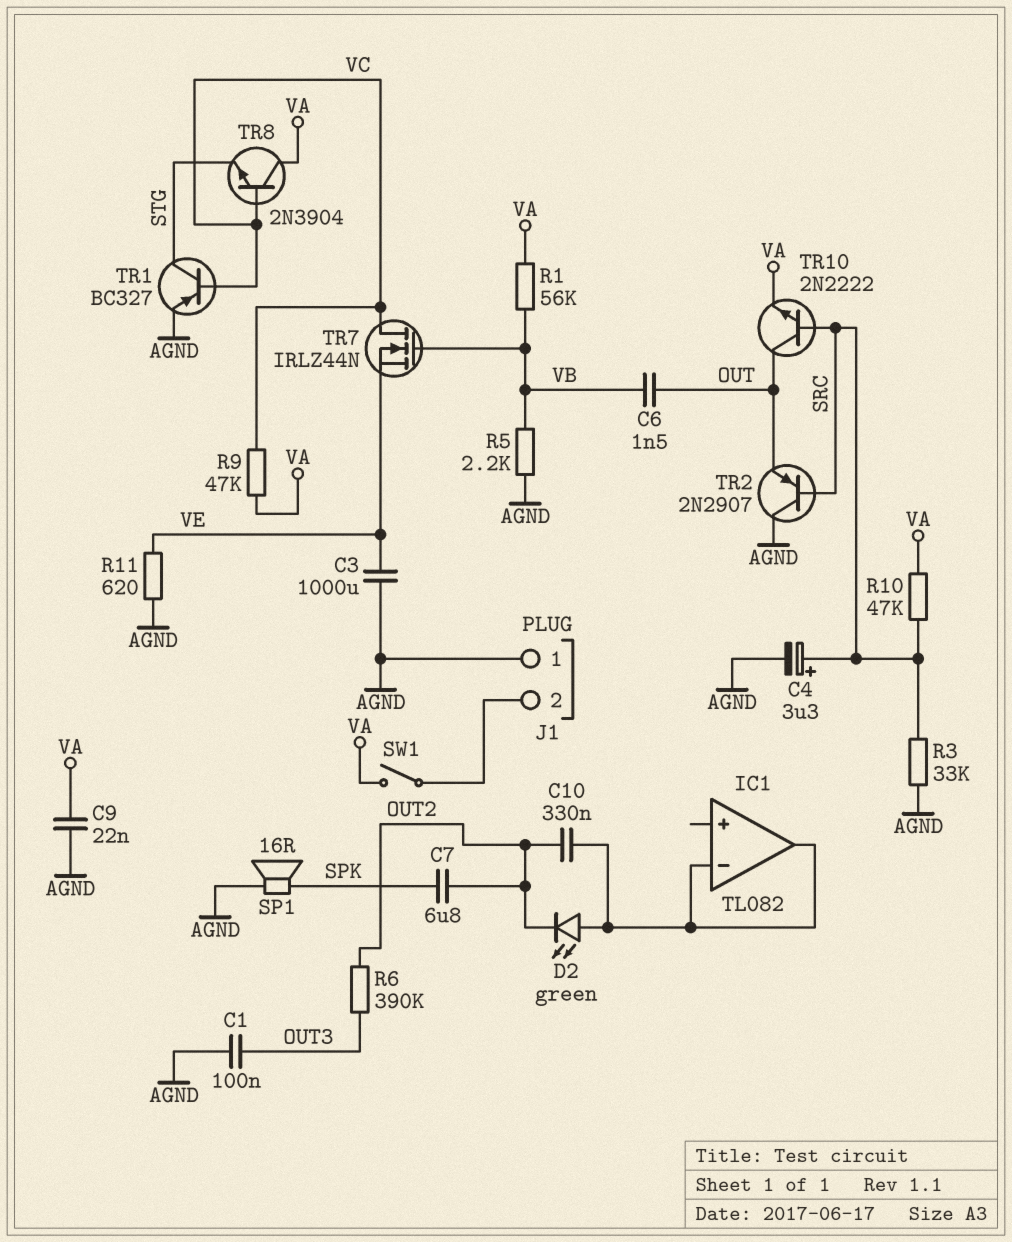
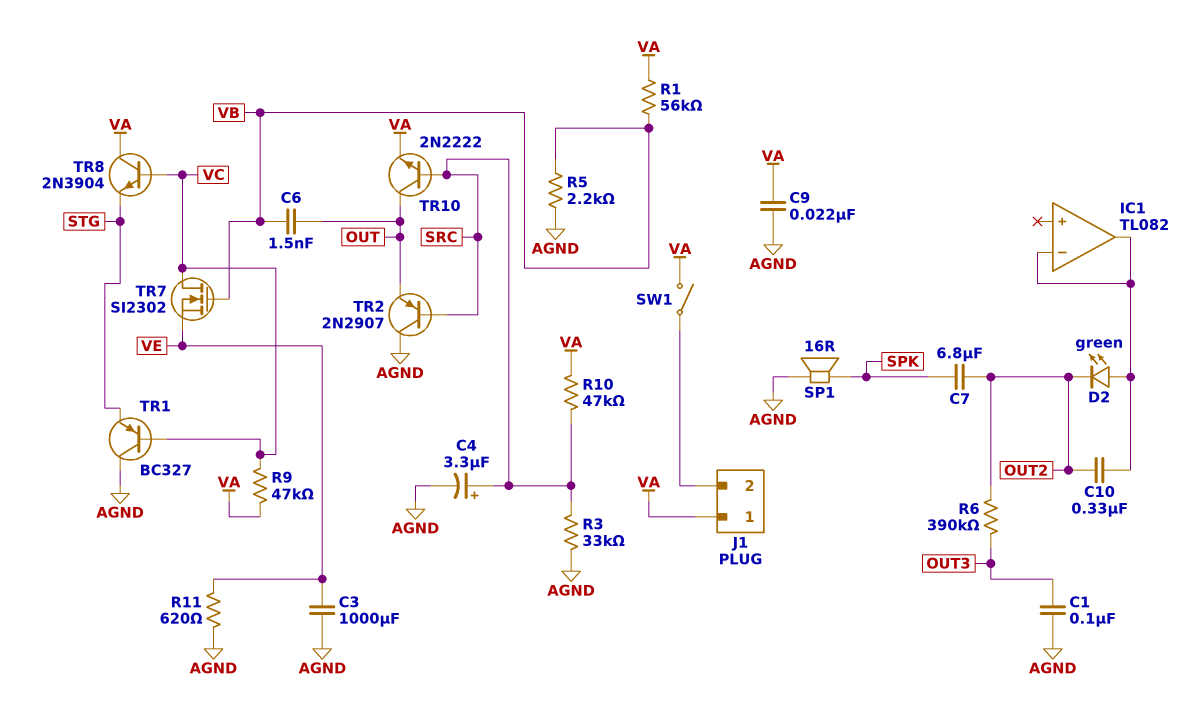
J1 pin 1: AGND -> VA
TR1: PNP BC327 (B VC, C STG, E AGND) -> PNP BC327 (B VC, C AGND, E STG)
TR7: NMOS IRLZ44N (G VB, D VC, S VE) -> NMOS SI2302 (G VB, D VC, S VE)

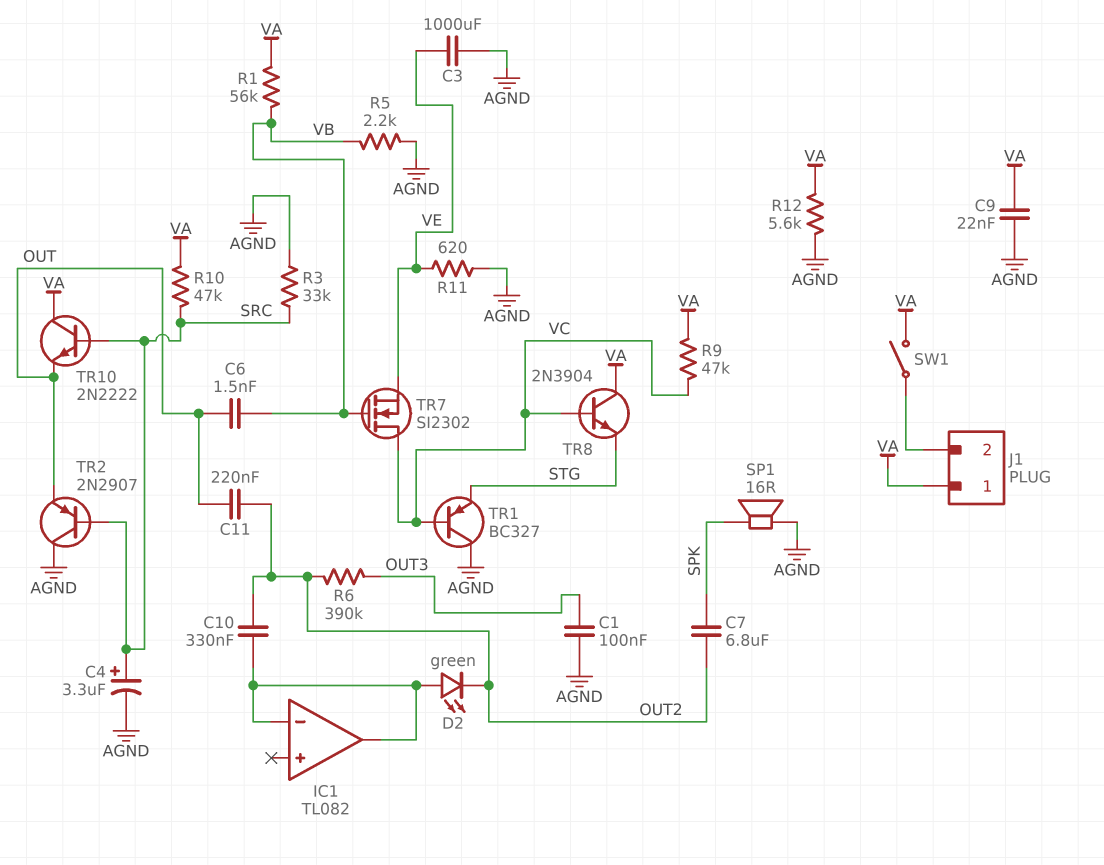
C11: none -> 220nF (OUT, OUT2)
R12: none -> 5.6k (AGND, VA)
TR10: NPN 2N2222 (B SRC, C OUT, E VA) -> NPN 2N2222 (B SRC, C VA, E OUT)

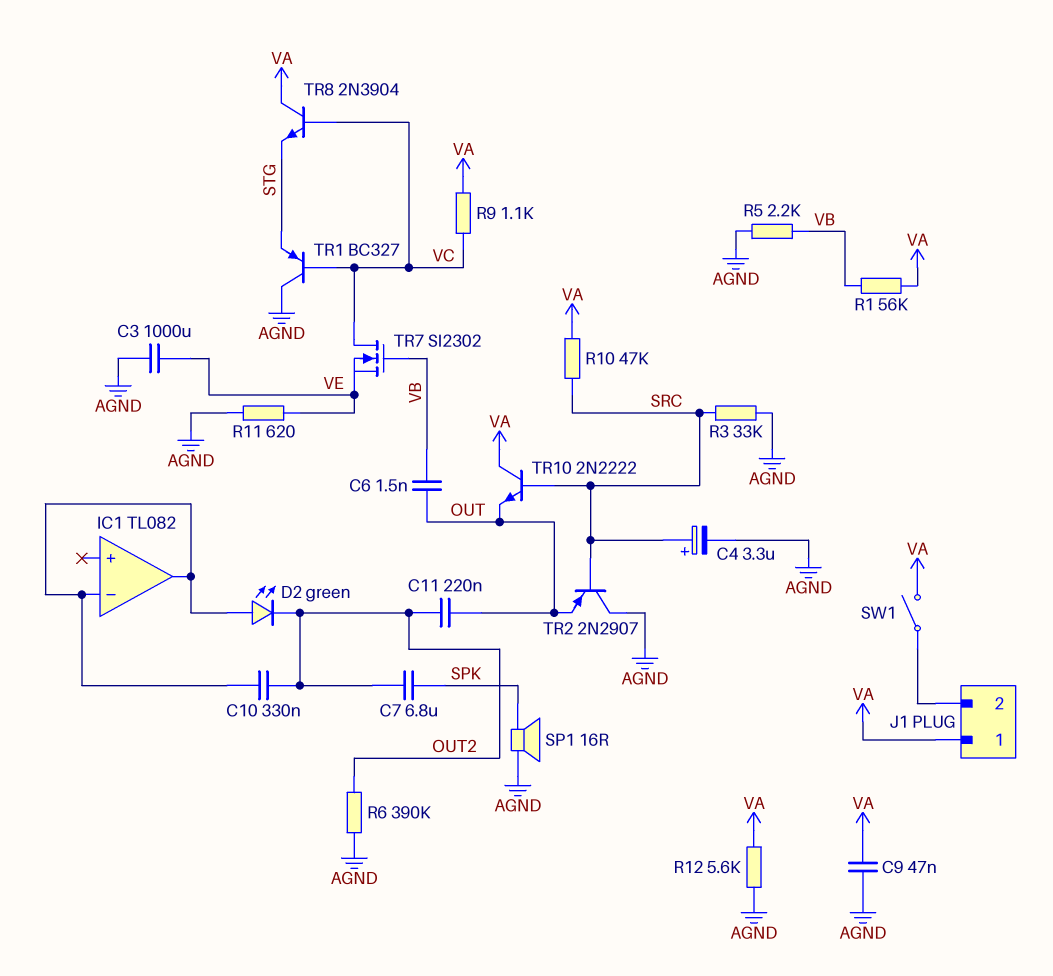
C1: 100nF (AGND, OUT3) -> none
C9: 22nF (AGND, VA) -> 47nF (AGND, VA)
R6: 390k (OUT2, OUT3) -> 390k (AGND, OUT2)
R9: 47k (VA, VC) -> 1.1k (VA, VC)

